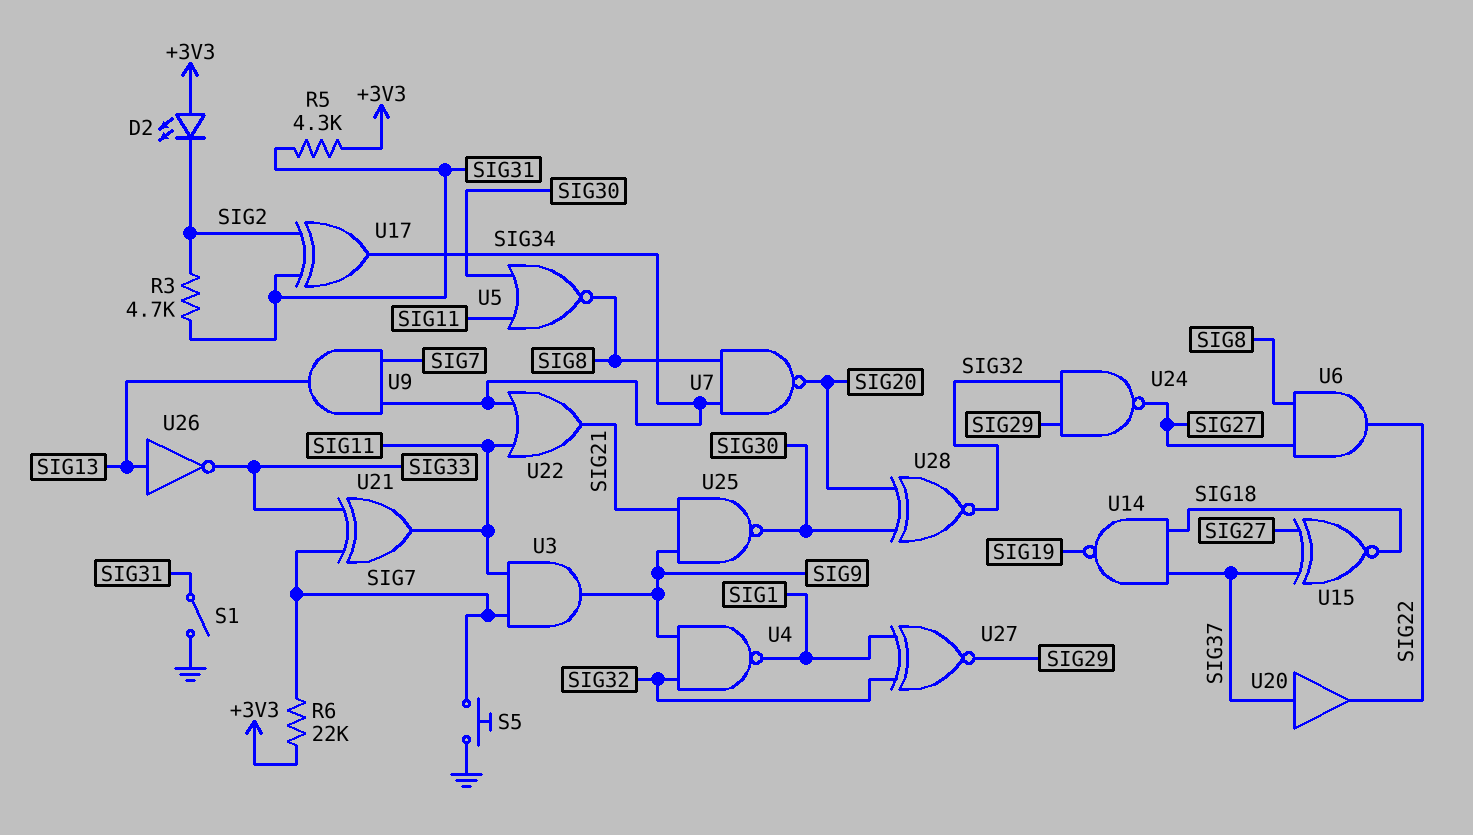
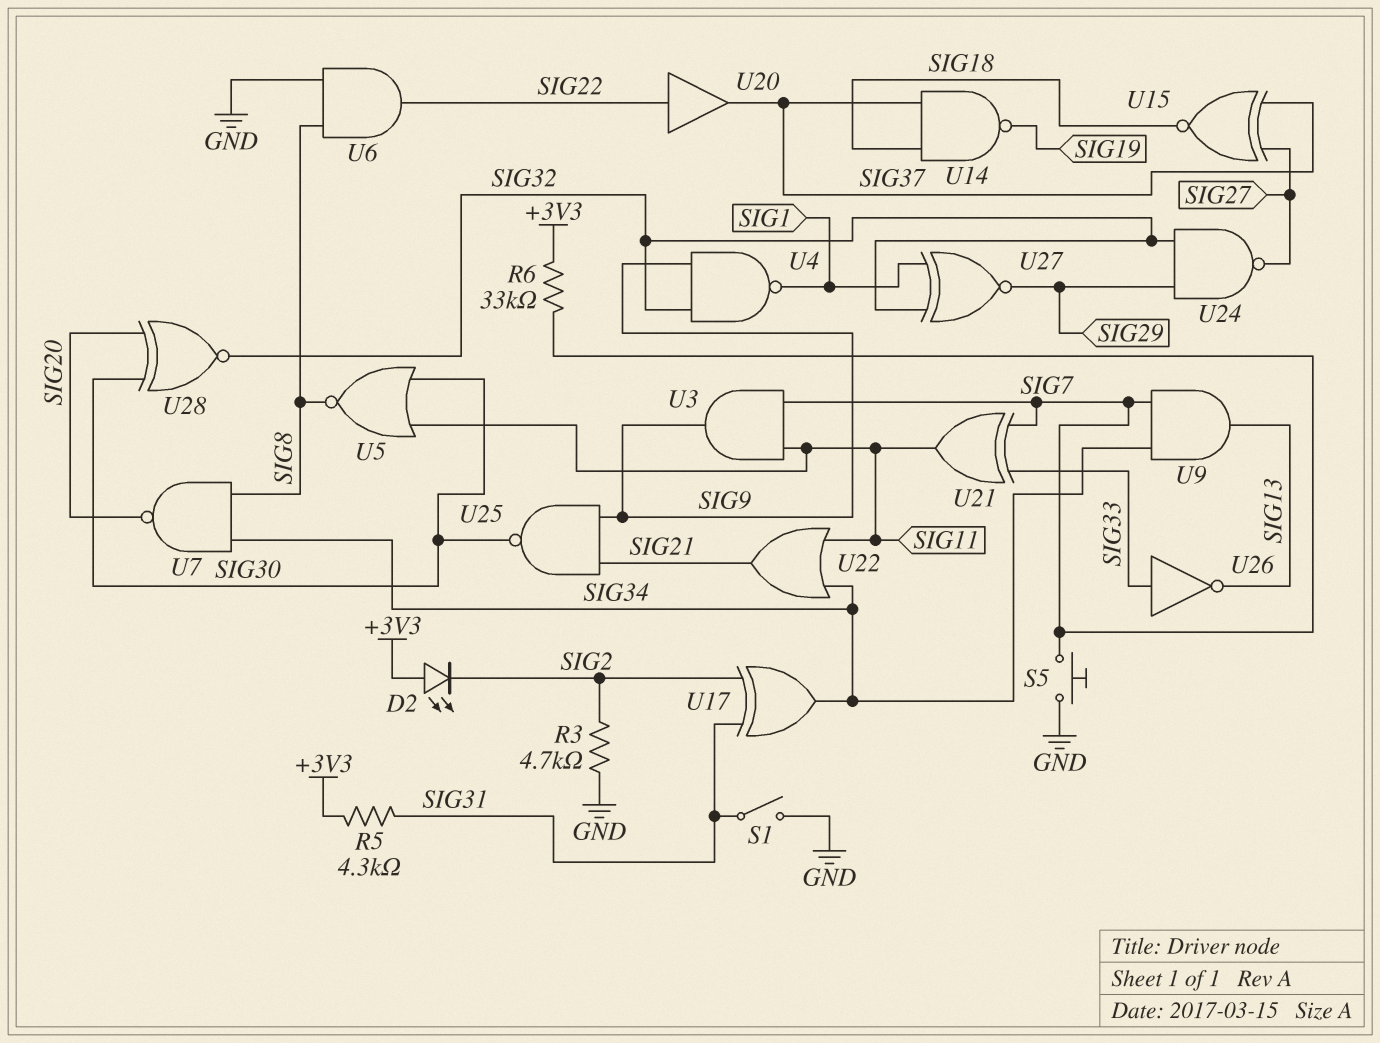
R3: 4.7k (SIG2, SIG31) -> 4.7k (GND, SIG2)
R6: 22k (+3V3, SIG7) -> 33k (+3V3, SIG7)
U6: AND (in SIG8, in SIG27, out SIG22) -> AND (in GND, in SIG8, out SIG22)
U20: buffer (in SIG37, out SIG22) -> buffer (in SIG22, out SIG37)
U26: NOT (in SIG13, out SIG33) -> NOT (in SIG33, out SIG13)

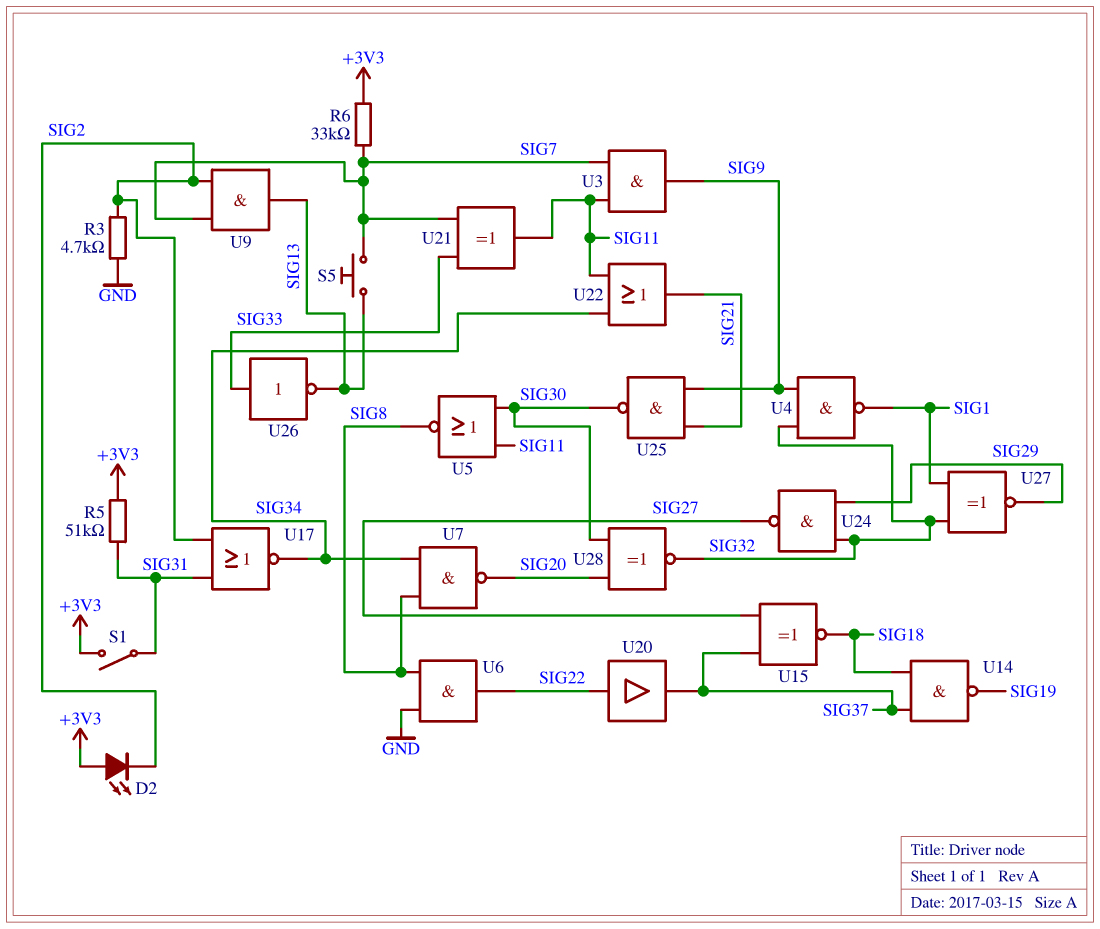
R5: 4.3k (+3V3, SIG31) -> 51k (+3V3, SIG31)
S1: switch (GND, SIG31) -> switch (+3V3, SIG31)
S5: button (GND, SIG7) -> button (SIG7, SIG13)
U9: AND (in SIG7, in SIG34, out SIG13) -> AND (in SIG2, in SIG7, out SIG13)
U17: XOR (in SIG2, in SIG31, out SIG34) -> NOR (in SIG2, in SIG31, out SIG34)

